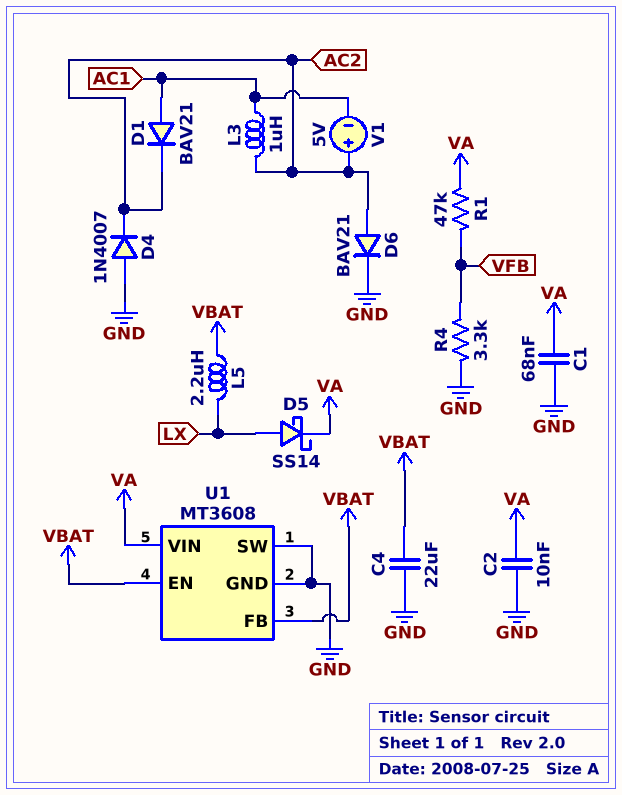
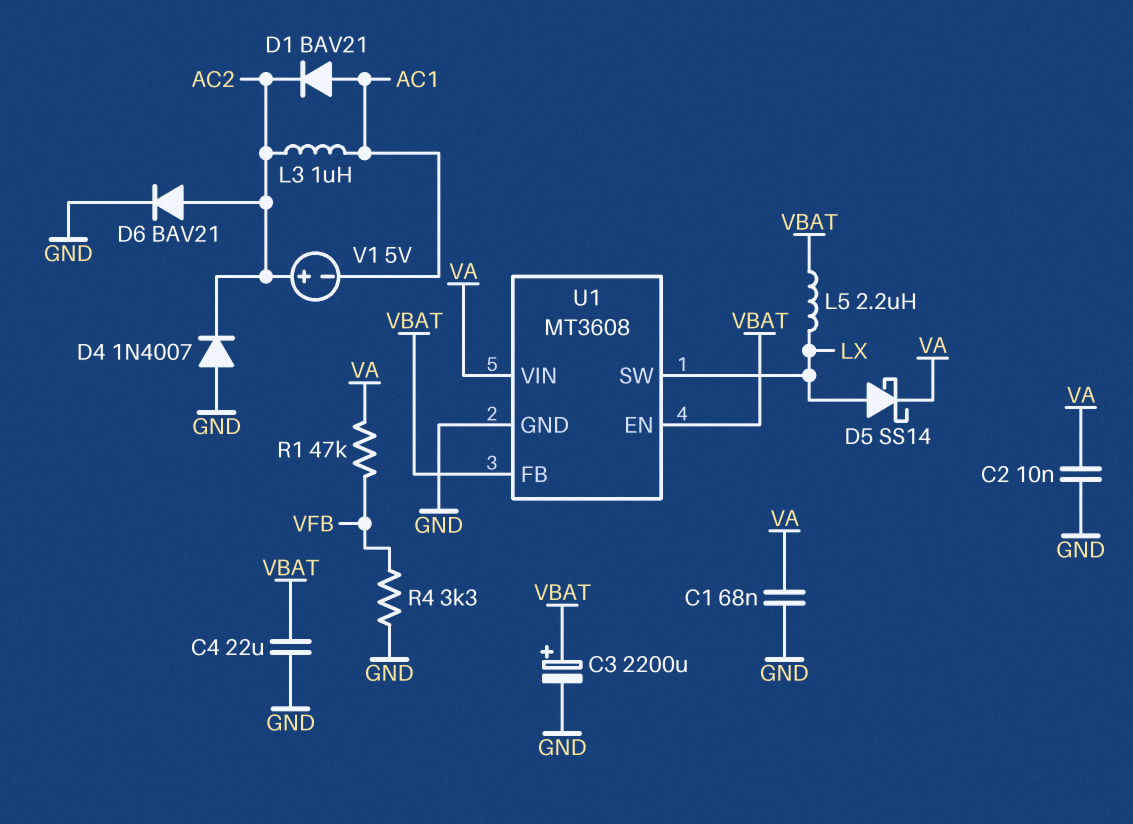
C3: none -> 2200uF (plus VBAT, minus GND)
U1 pin SW: GND -> LX

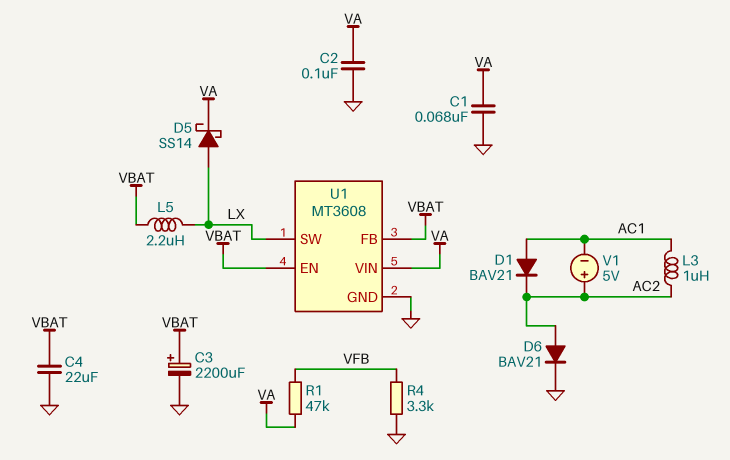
C2: 10nF (GND, VA) -> 100nF (GND, VA)
D4: diode 1N4007 (A GND, K AC2) -> none

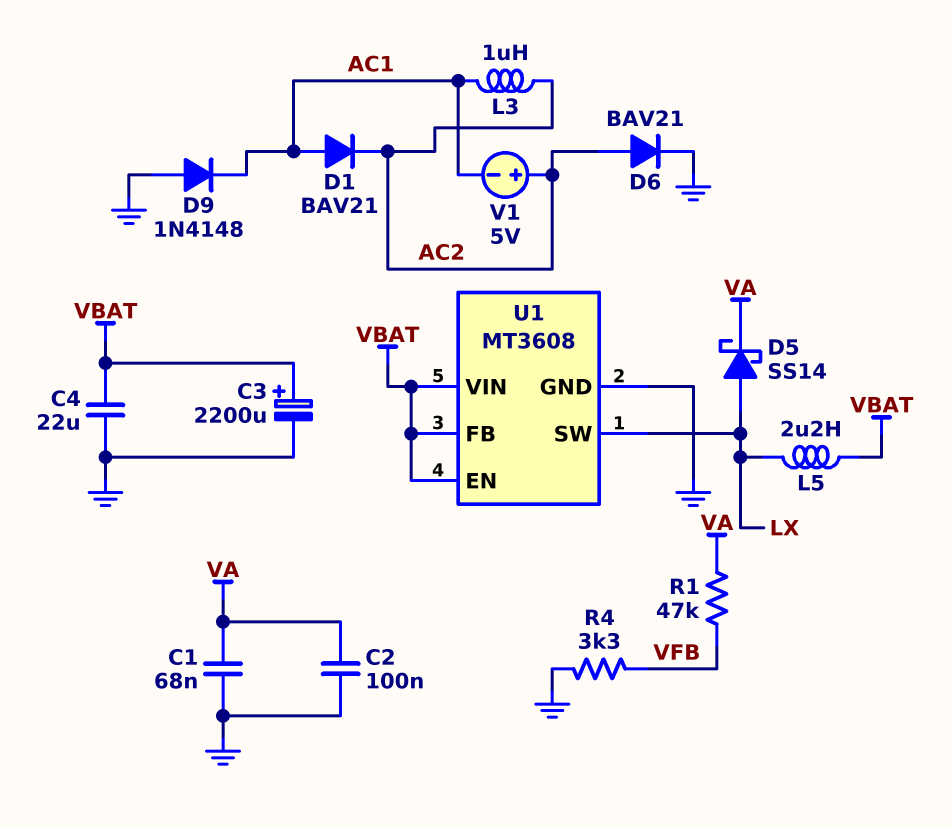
D9: none -> diode 1N4148 (A GND, K AC1)
U1 pin VIN: VA -> VBAT

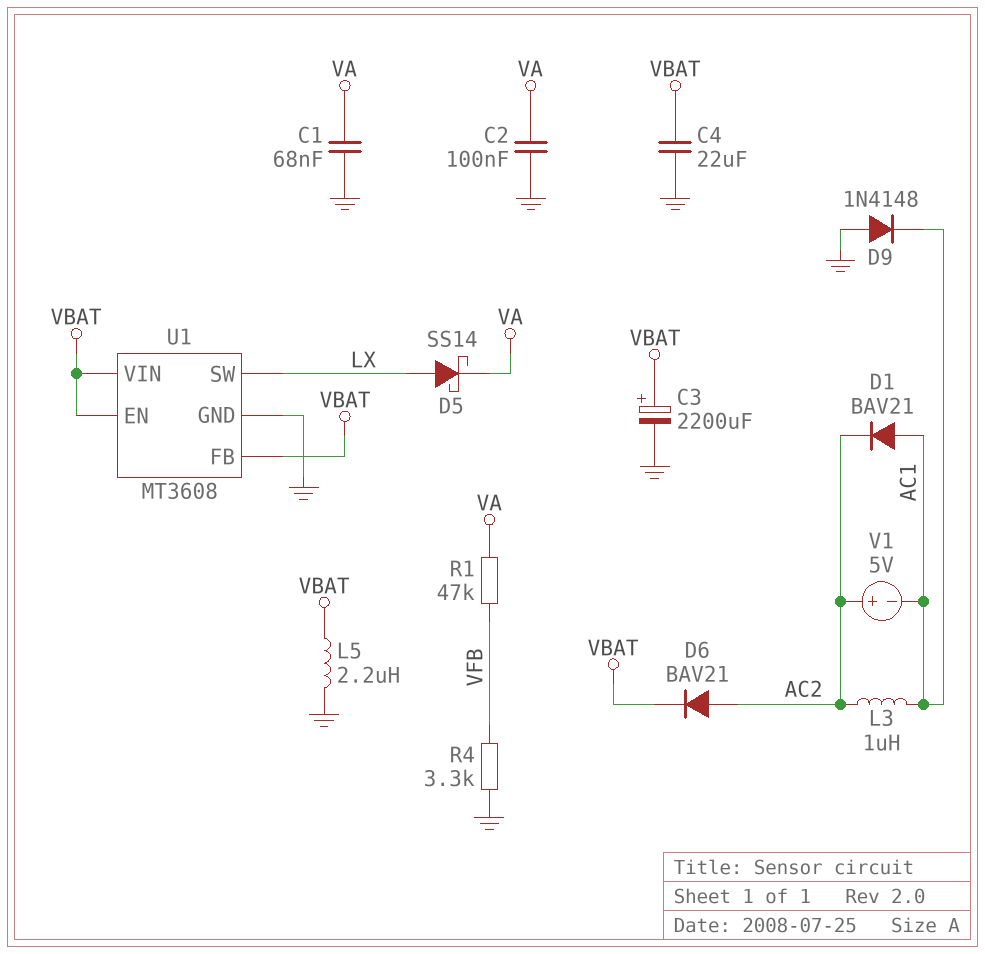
D6: diode BAV21 (A AC2, K GND) -> diode BAV21 (A AC2, K VBAT)
L5: 2.2uH (LX, VBAT) -> 2.2uH (GND, VBAT)

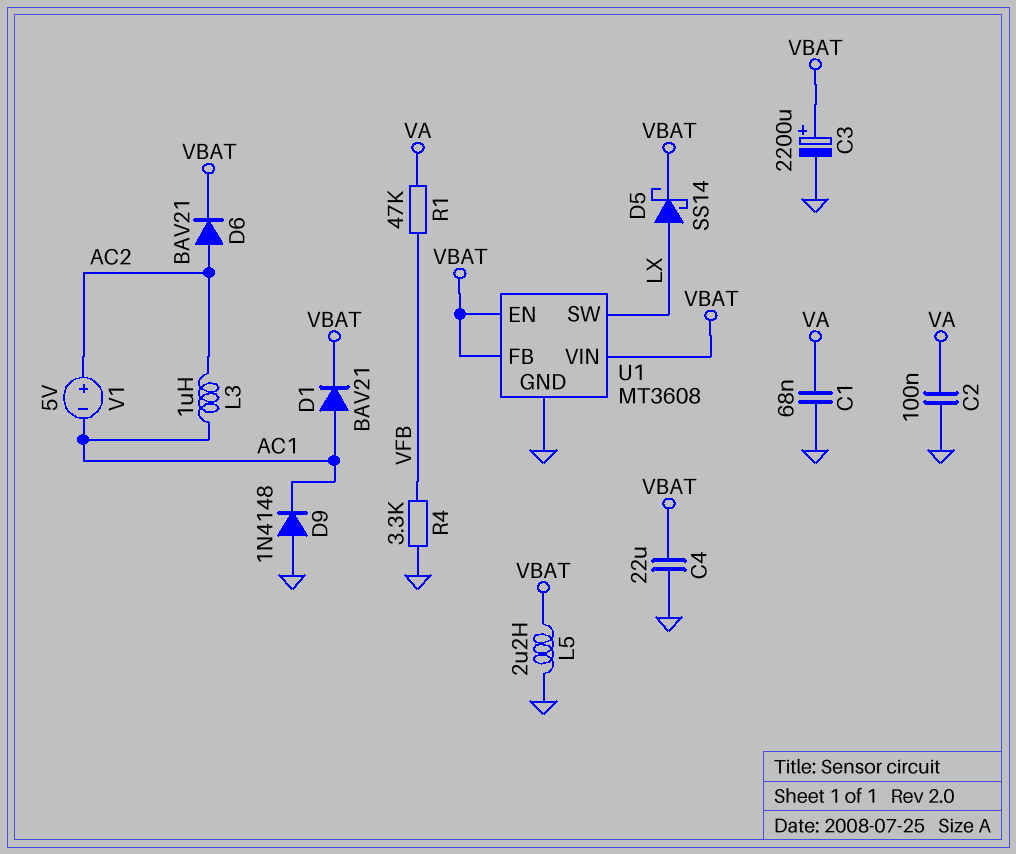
D1: diode BAV21 (A AC1, K AC2) -> diode BAV21 (A AC1, K VBAT)
D5: schottky SS14 (A LX, K VA) -> schottky SS14 (A LX, K VBAT)

